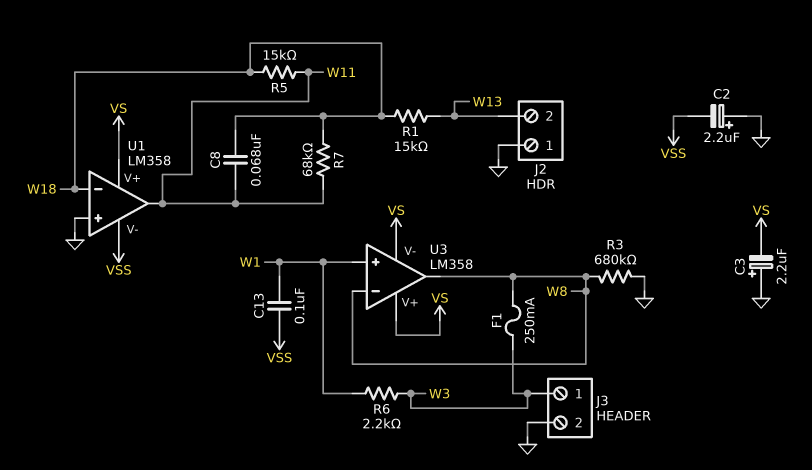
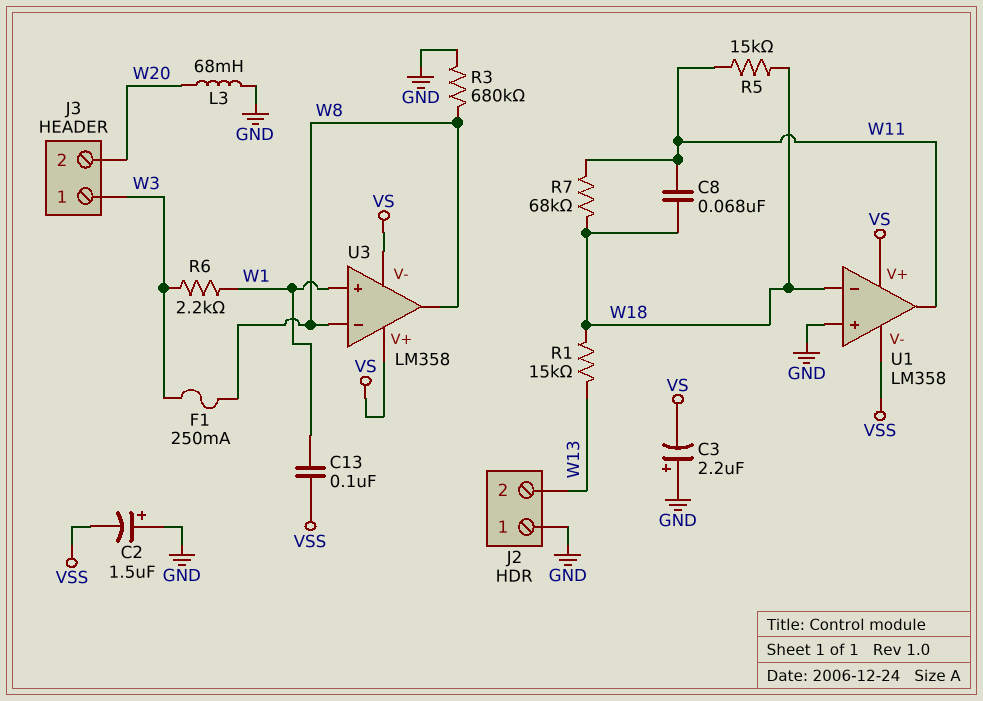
C2: 2.2uF (plus GND, minus VSS) -> 1.5uF (plus GND, minus VSS)
J3 pin 2: GND -> W20
L3: none -> 68mH (GND, W20)

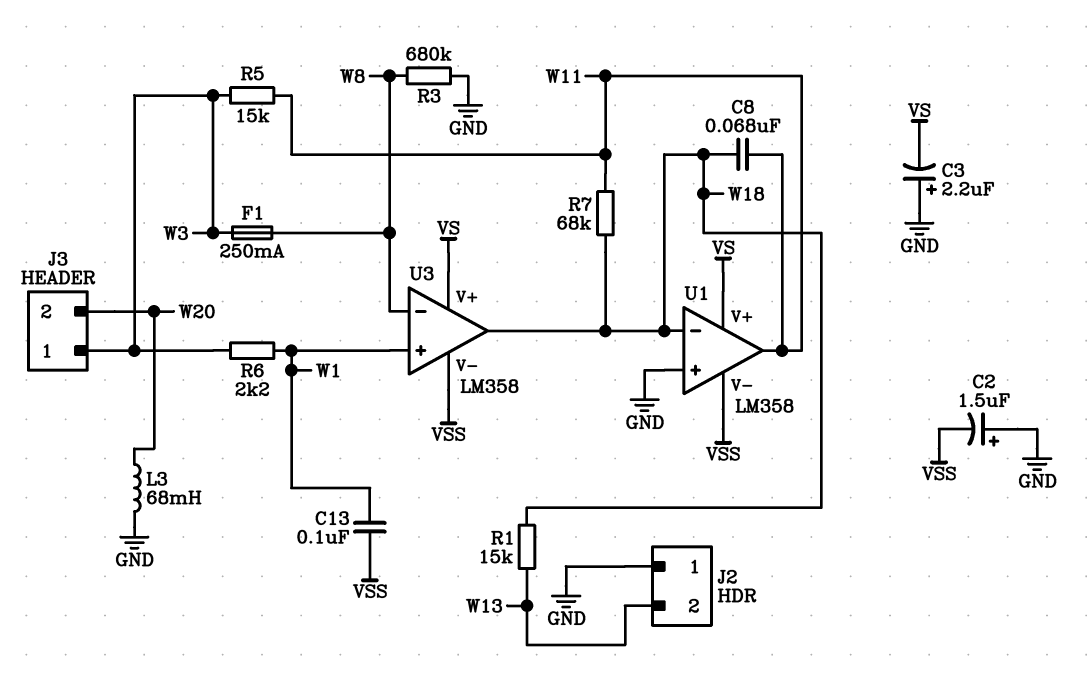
R5: 15k (W11, W18) -> 15k (W3, W11)
U3 pin V-: VS -> VSS
U3 pin out: W8 -> W18

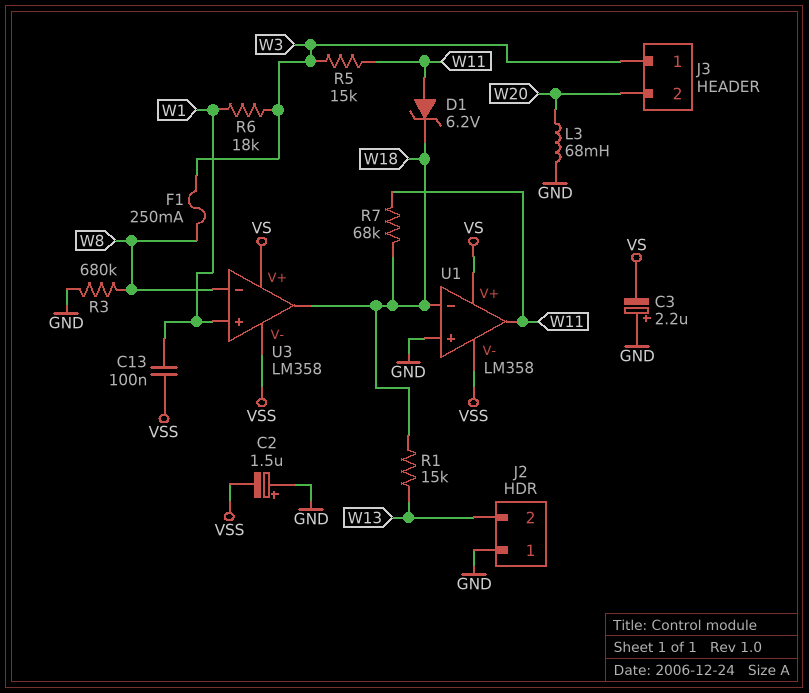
C8: 68nF (W11, W18) -> none
D1: none -> zener 6.2V (A W11, K W18)
R6: 2.2k (W1, W3) -> 18k (W1, W3)

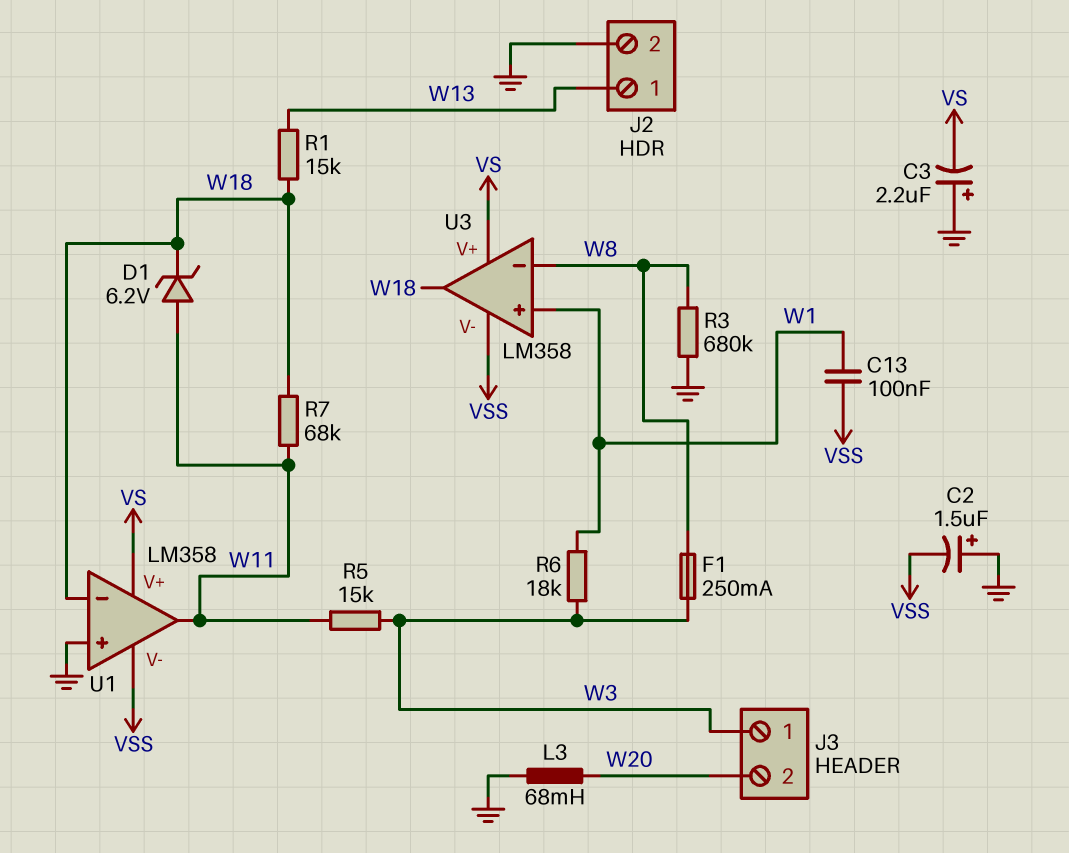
J2 pin 1: GND -> W13
J2 pin 2: W13 -> GND

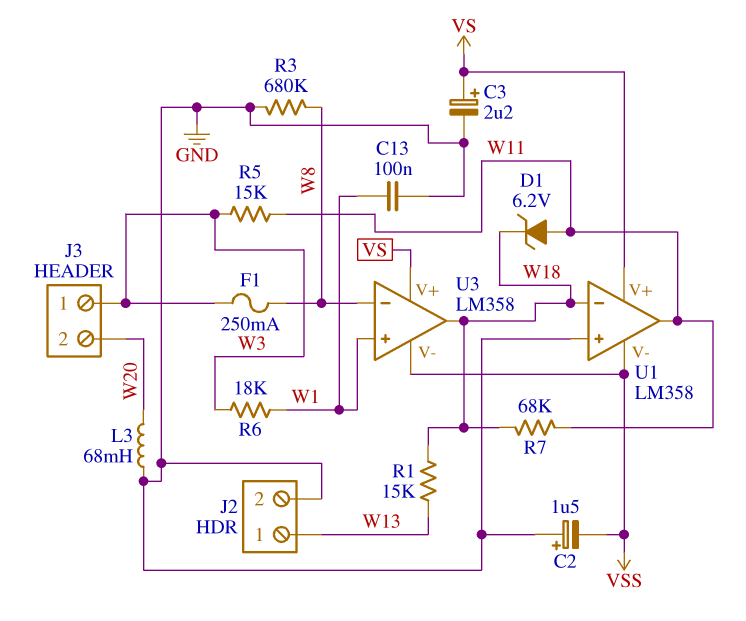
C3: 2.2uF (plus GND, minus VS) -> 2.2uF (plus VS, minus GND)
C13: 100nF (VSS, W1) -> 100nF (GND, W1)

